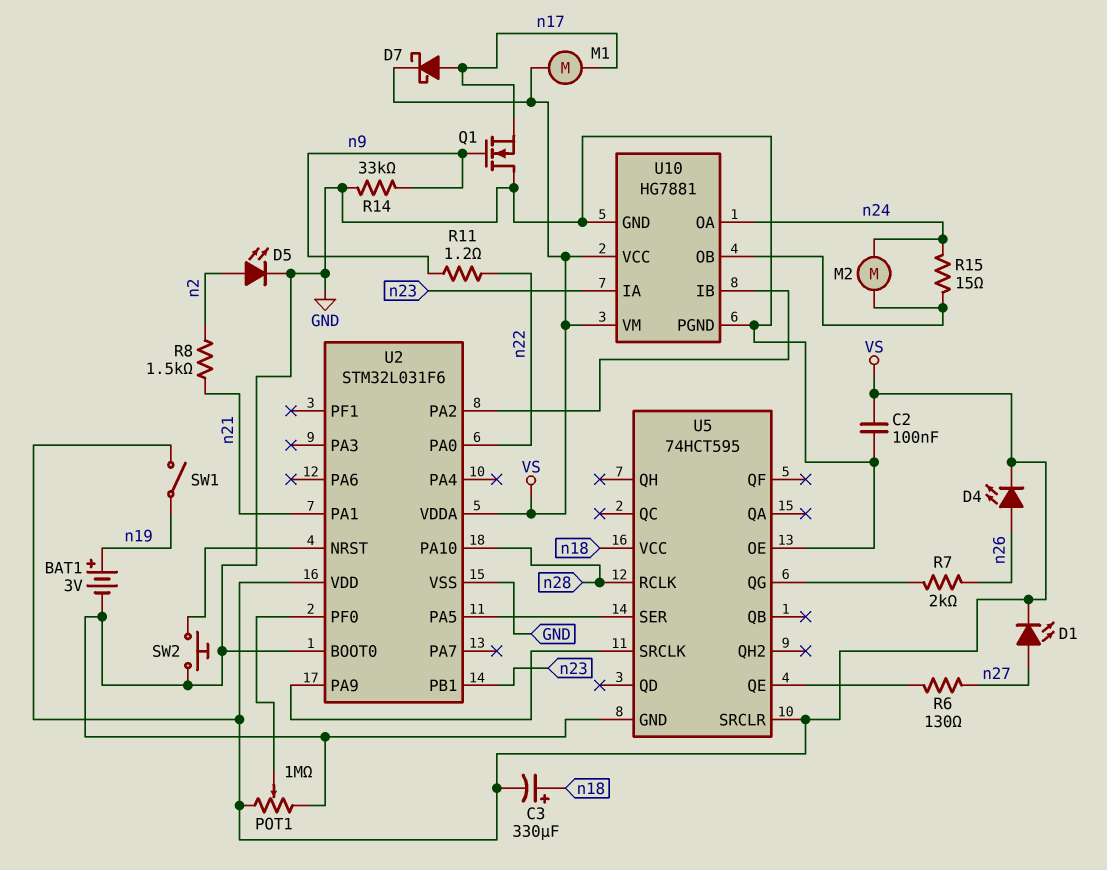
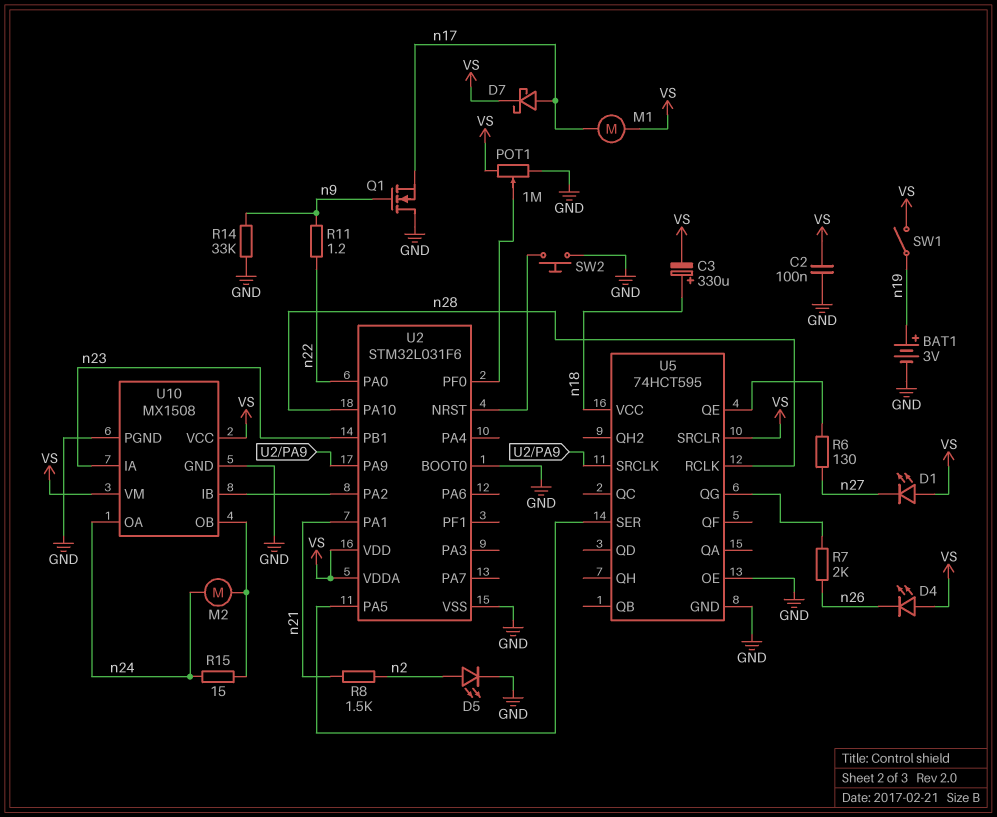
D1: LED (A n27, K VS) -> LED (A VS, K n27)
D4: LED (A n26, K VS) -> LED (A VS, K n26)
U10: HG7881 -> MX1508

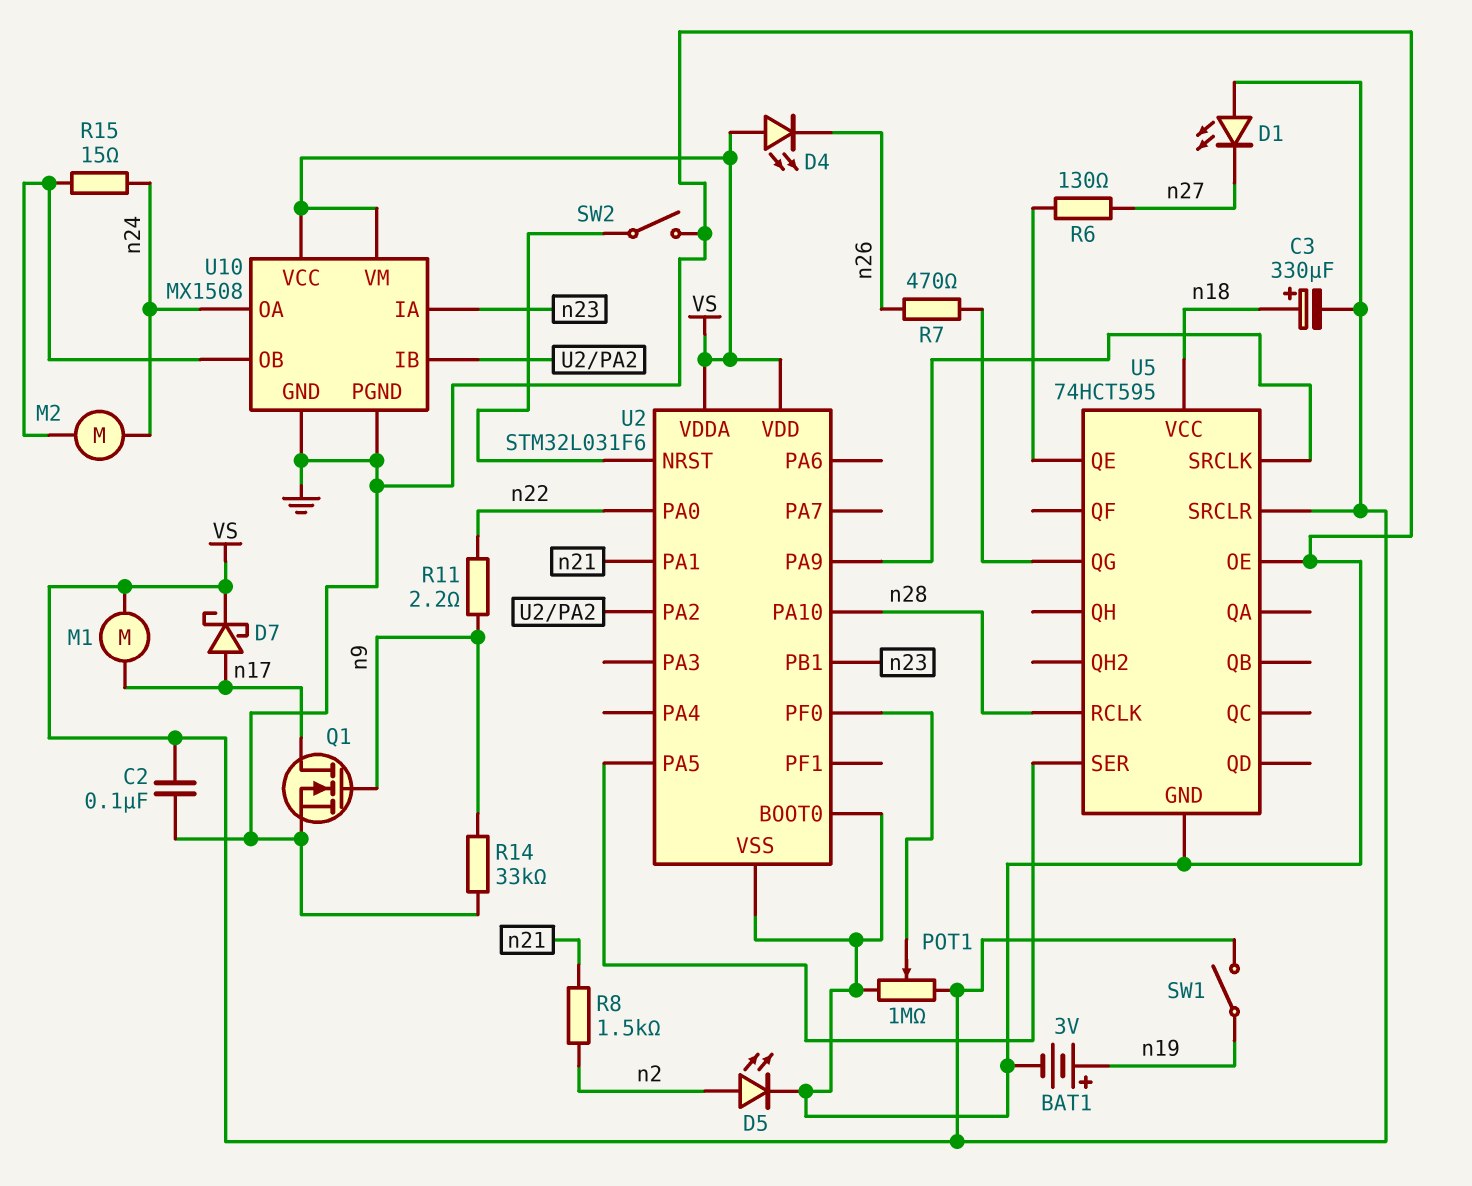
Q1: NMOS (G n9, D GND, S n17) -> NMOS (G n9, D n17, S GND)
R7: 2k (U5/QG, n26) -> 470 (U5/QG, n26)
R11: 1.2 (n9, n22) -> 2.2 (n9, n22)
SW2: button (GND, U2/NRST) -> switch (GND, U2/NRST)

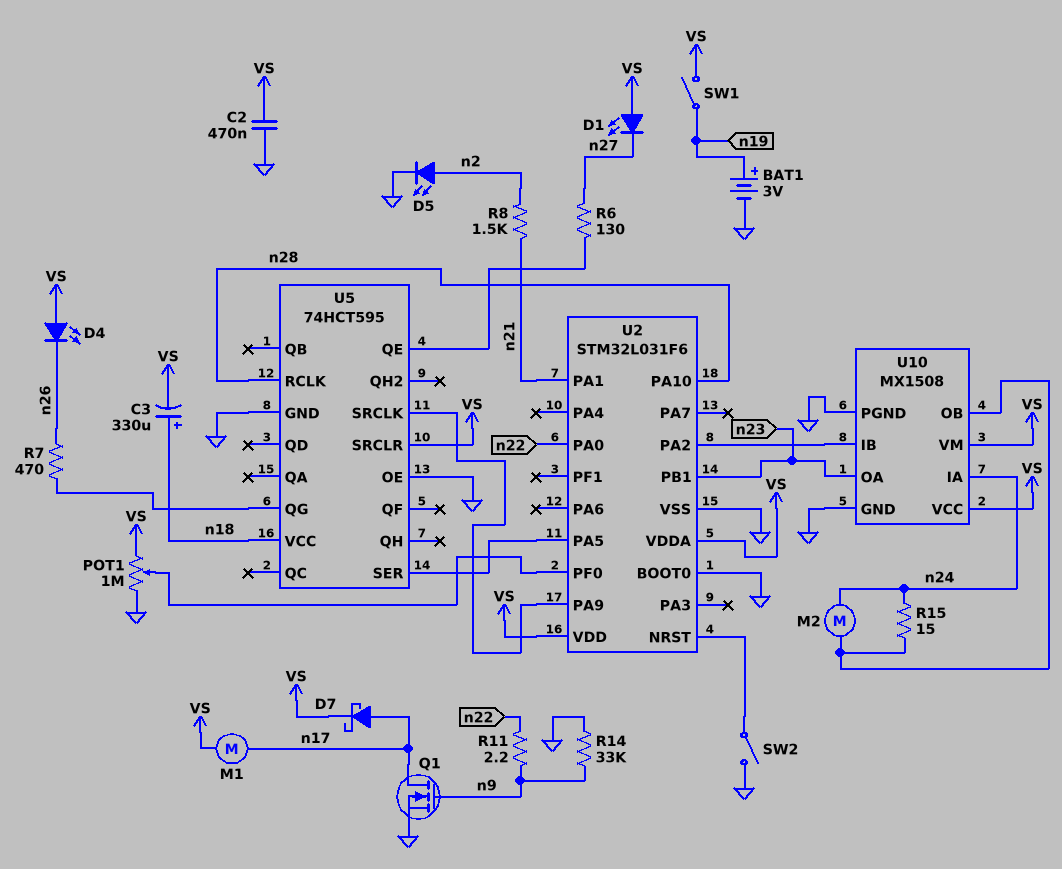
C2: 100nF (GND, VS) -> 470nF (GND, VS)
U10 pin IA: n23 -> n24
U10 pin OA: n24 -> n23

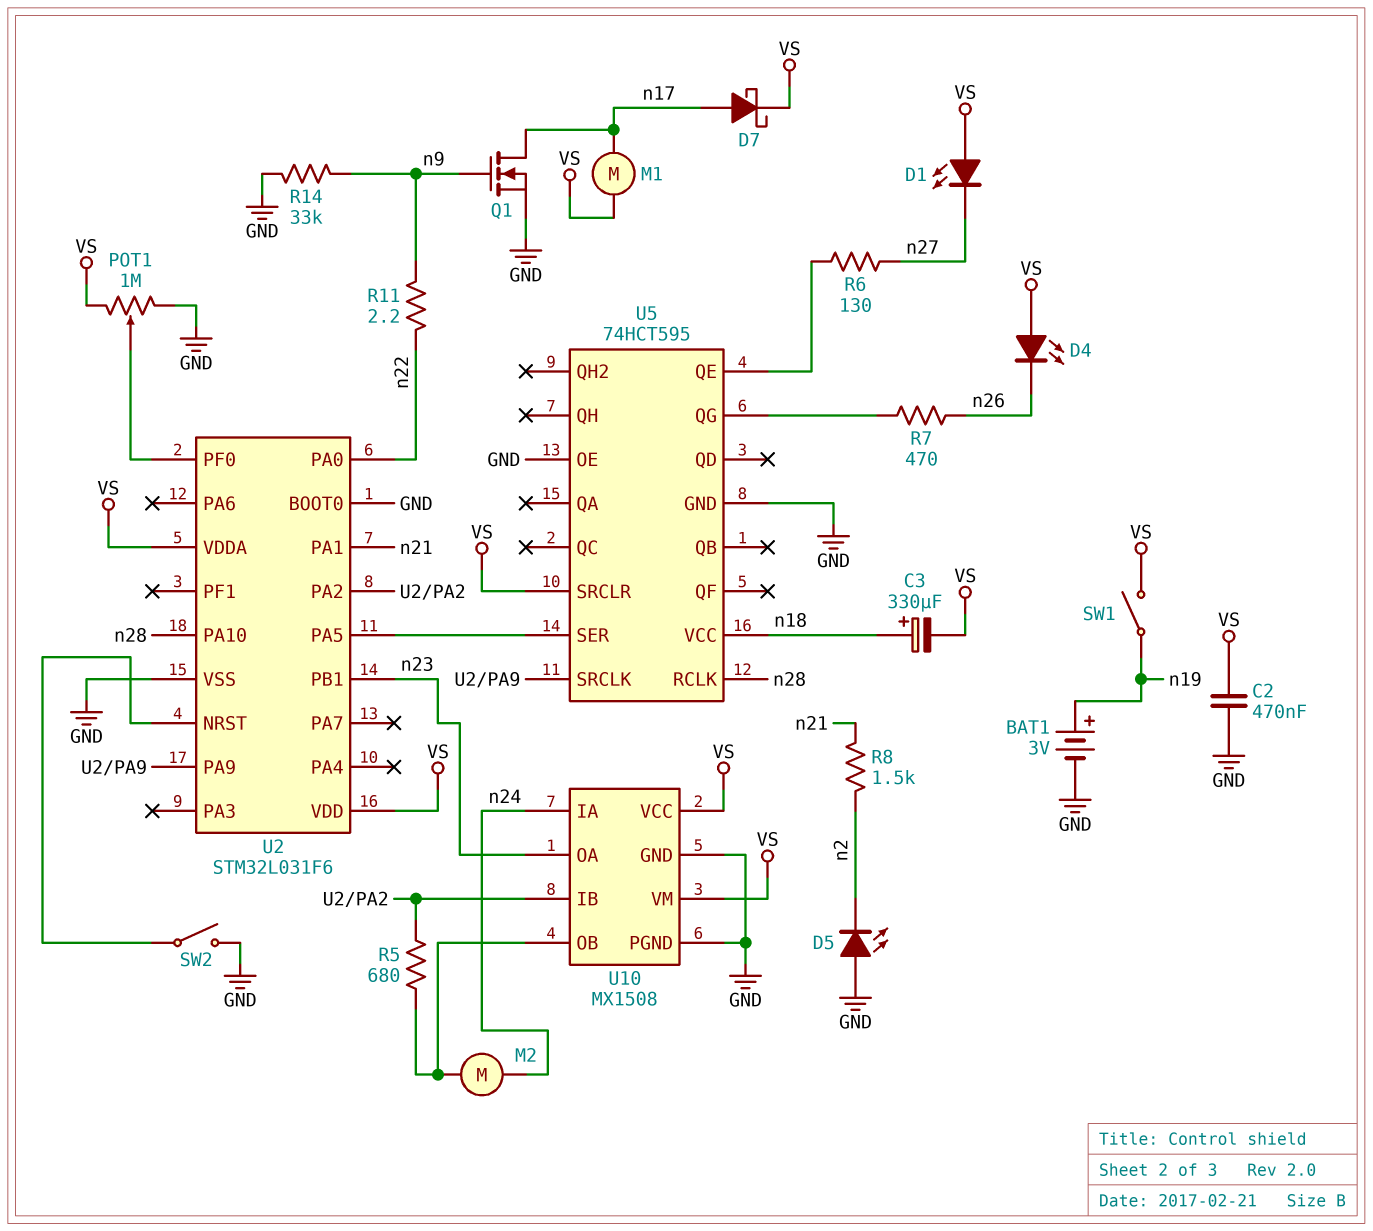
D5: LED (A n2, K GND) -> LED (A GND, K n2)
R5: none -> 680 (U2/PA2, U10/OB)
R15: 15 (U10/OB, n24) -> none

